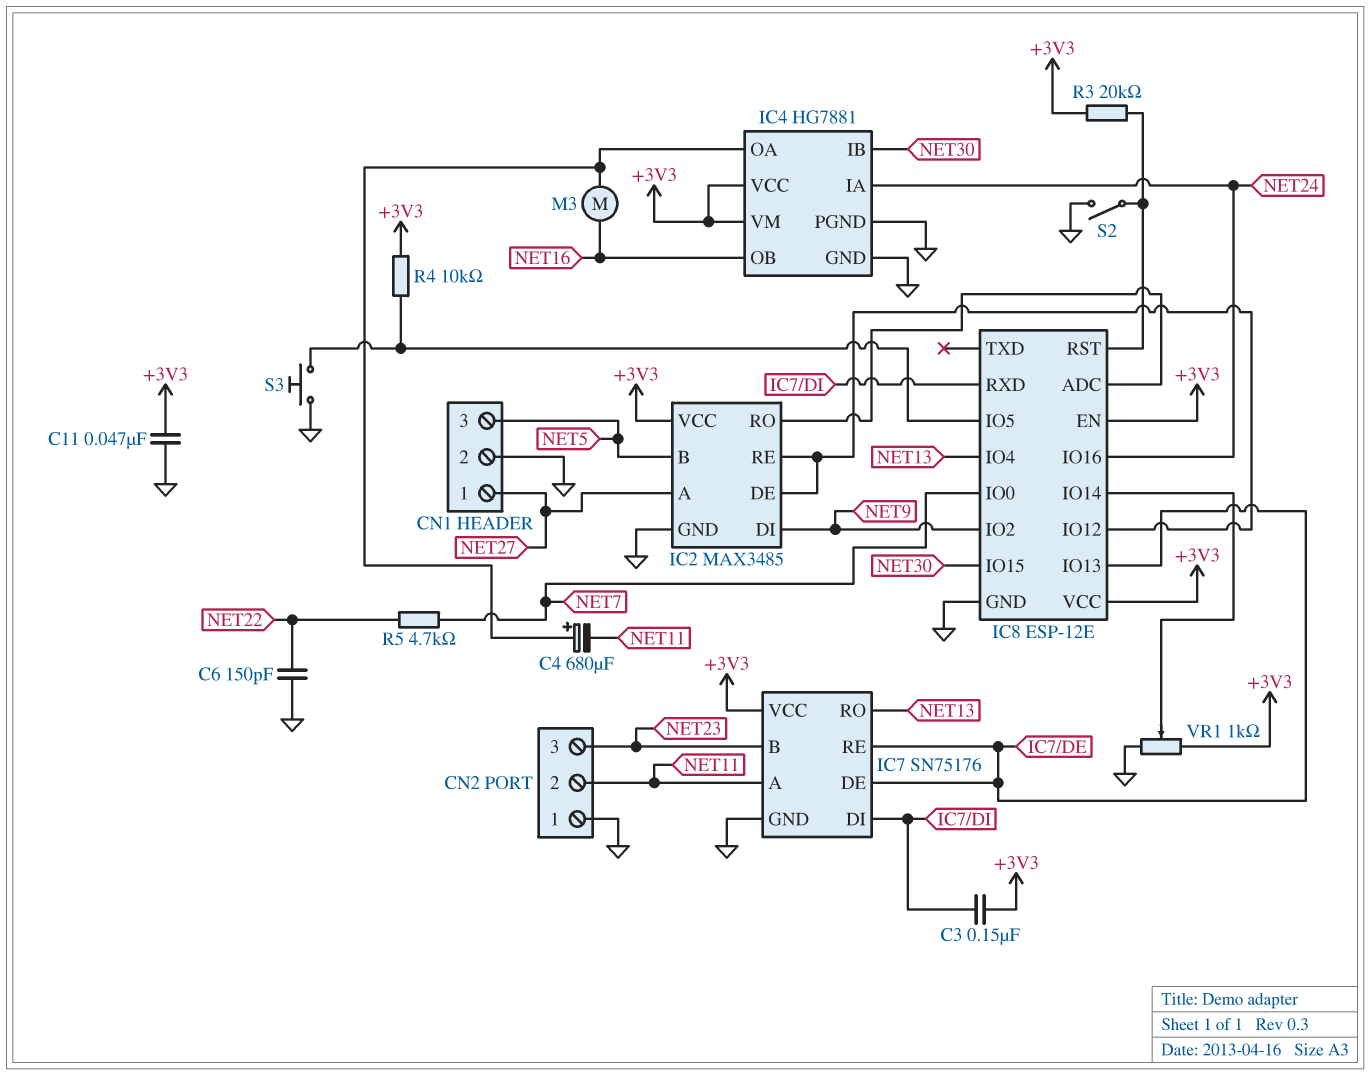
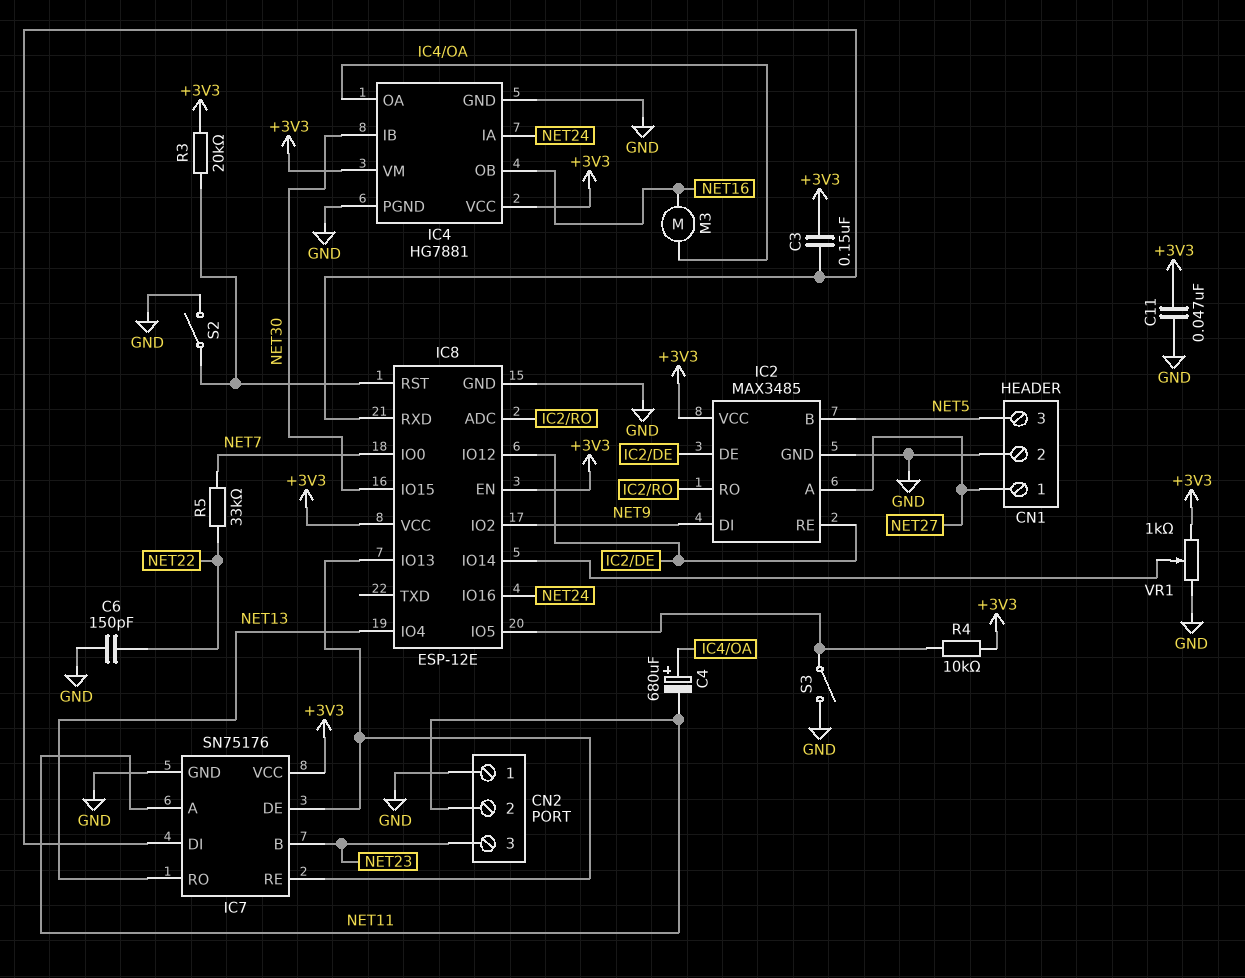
R5: 4.7k (NET7, NET22) -> 33k (NET7, NET22)
S3: button (GND, IC8/IO5) -> switch (GND, IC8/IO5)

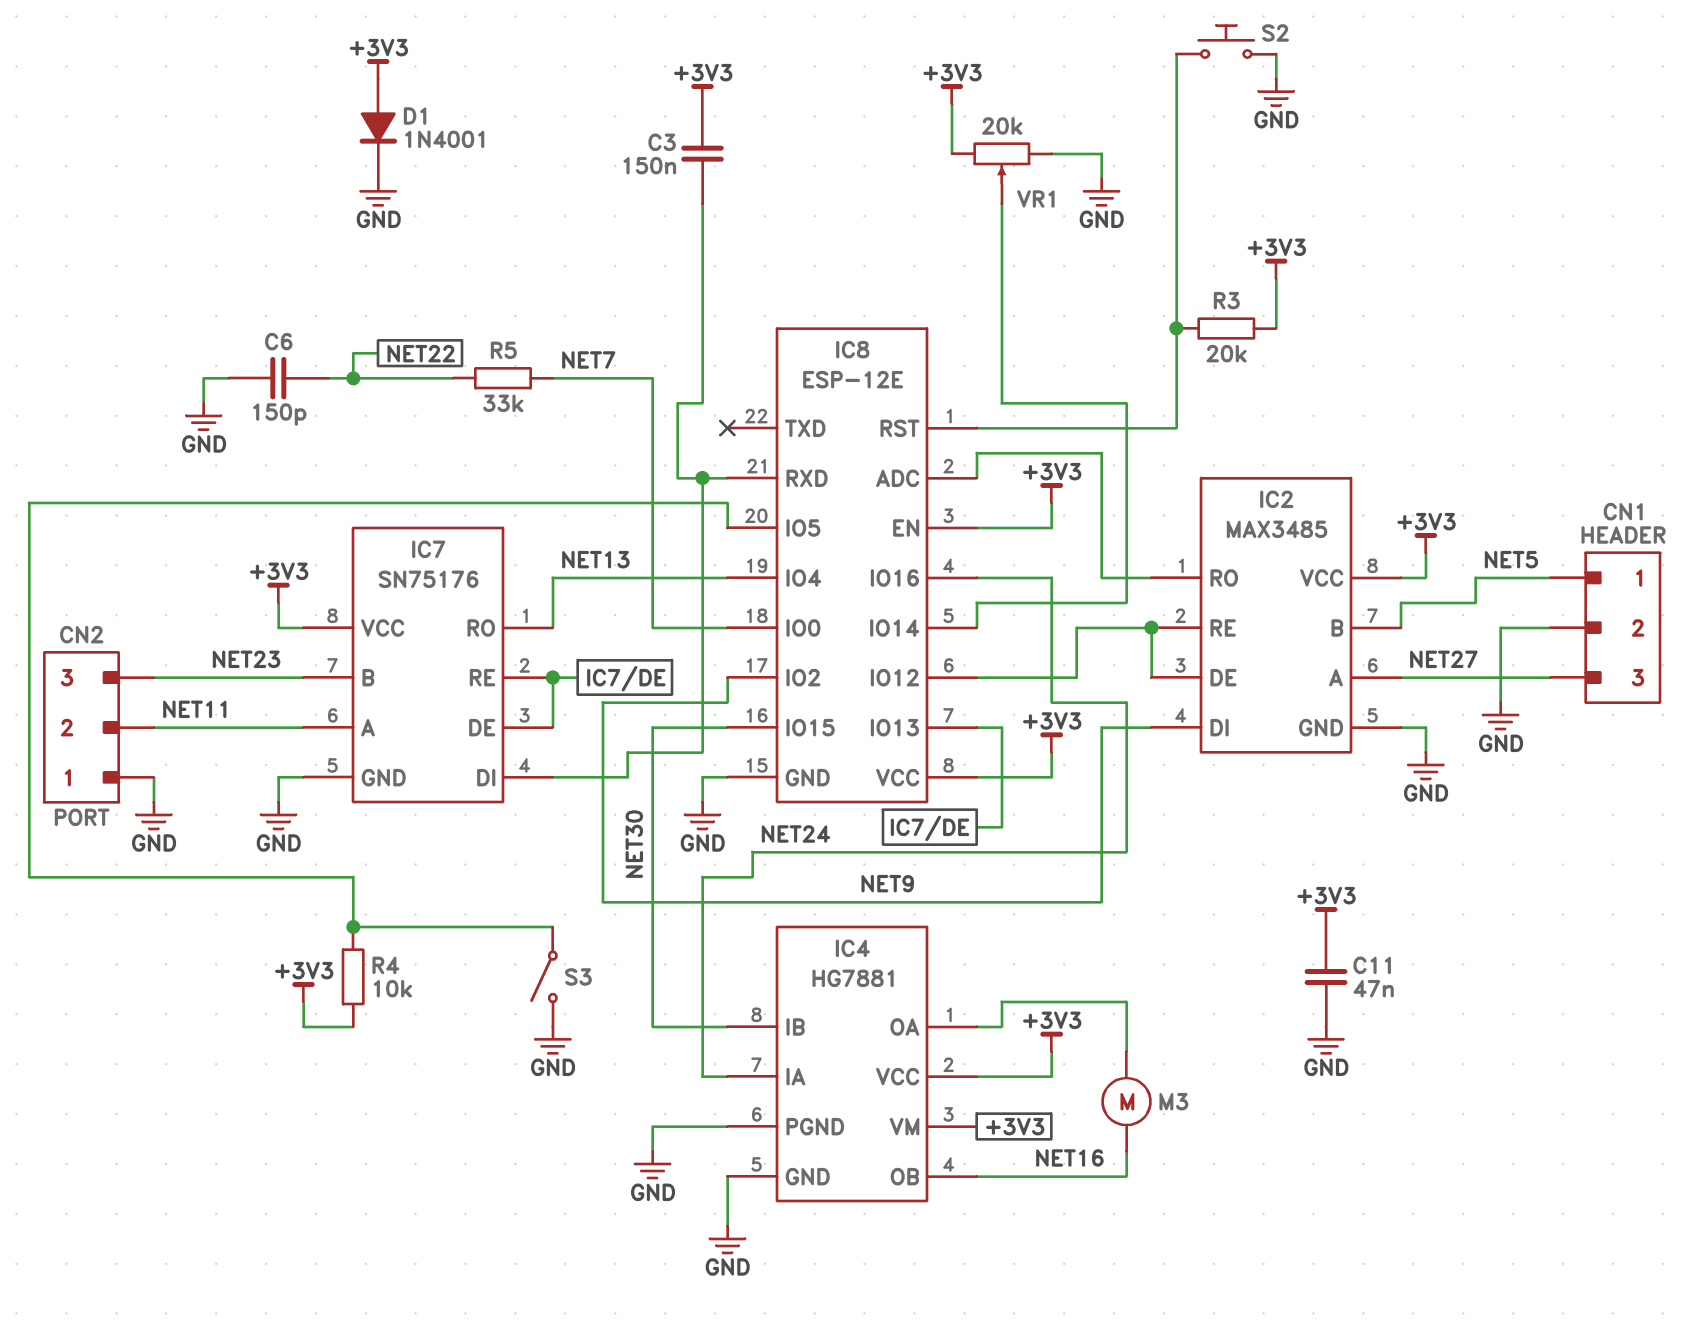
C4: 680uF (plus IC4/OA, minus NET11) -> none
CN1 pin 1: NET27 -> NET5
CN1 pin 3: NET5 -> NET27
D1: none -> diode 1N4001 (A +3V3, K GND)
S2: switch (GND, IC8/RST) -> button (GND, IC8/RST)
VR1: 1k (+3V3, GND, wiper IC8/IO14) -> 20k (+3V3, GND, wiper IC8/IO14)

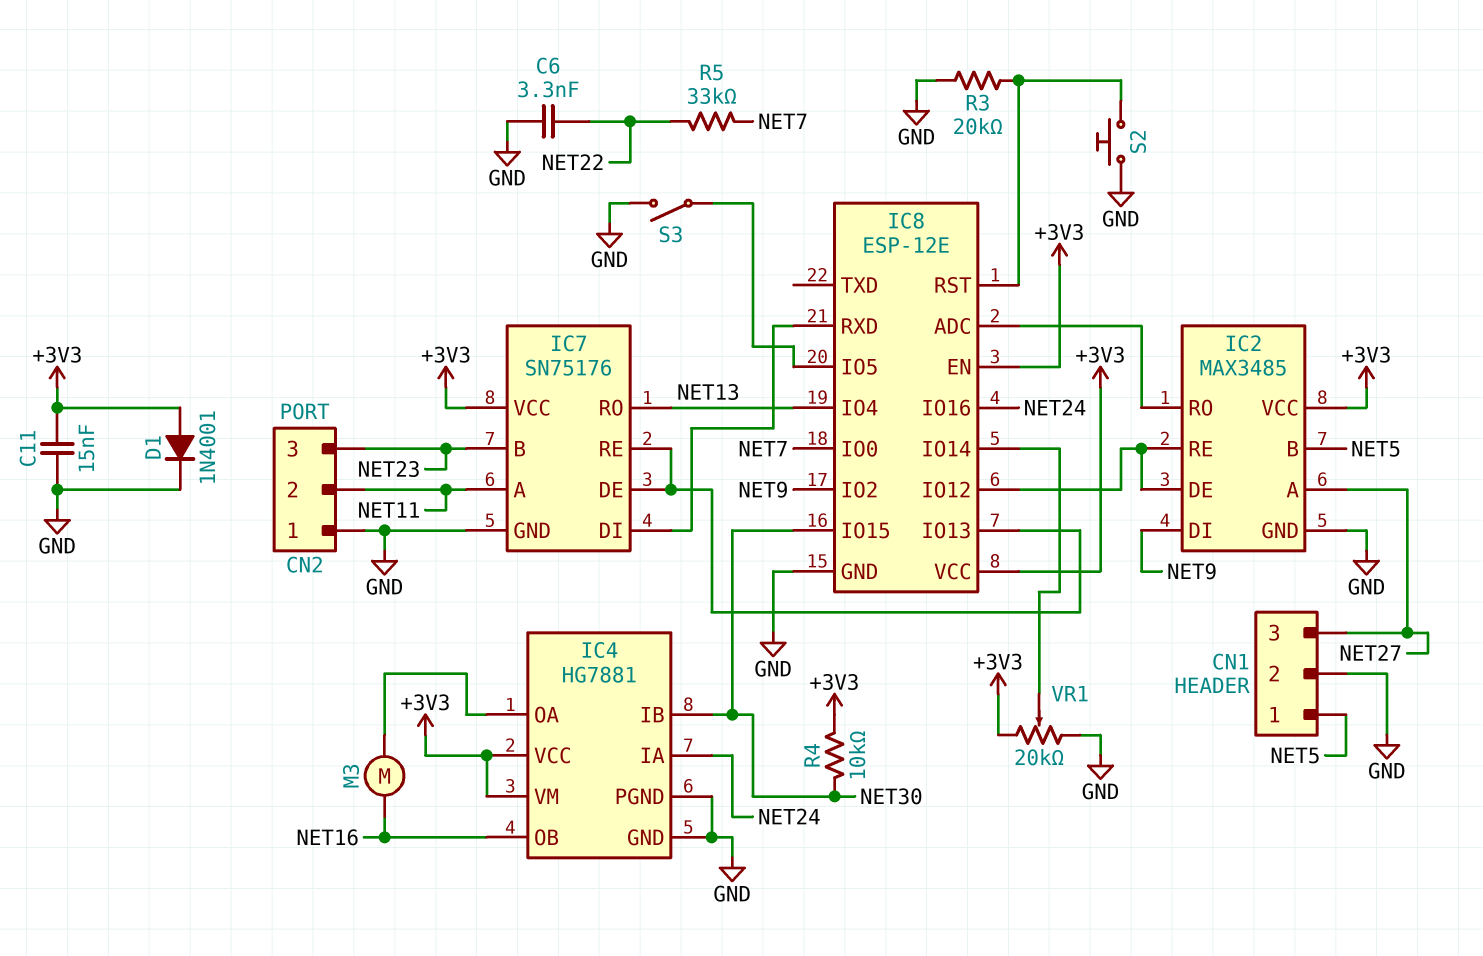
C3: 150nF (+3V3, IC7/DI) -> none
C6: 150pF (GND, NET22) -> 3.3nF (GND, NET22)
C11: 47nF (+3V3, GND) -> 15nF (+3V3, GND)
R3: 20k (+3V3, IC8/RST) -> 20k (GND, IC8/RST)
R4: 10k (+3V3, IC8/IO5) -> 10k (+3V3, NET30)

